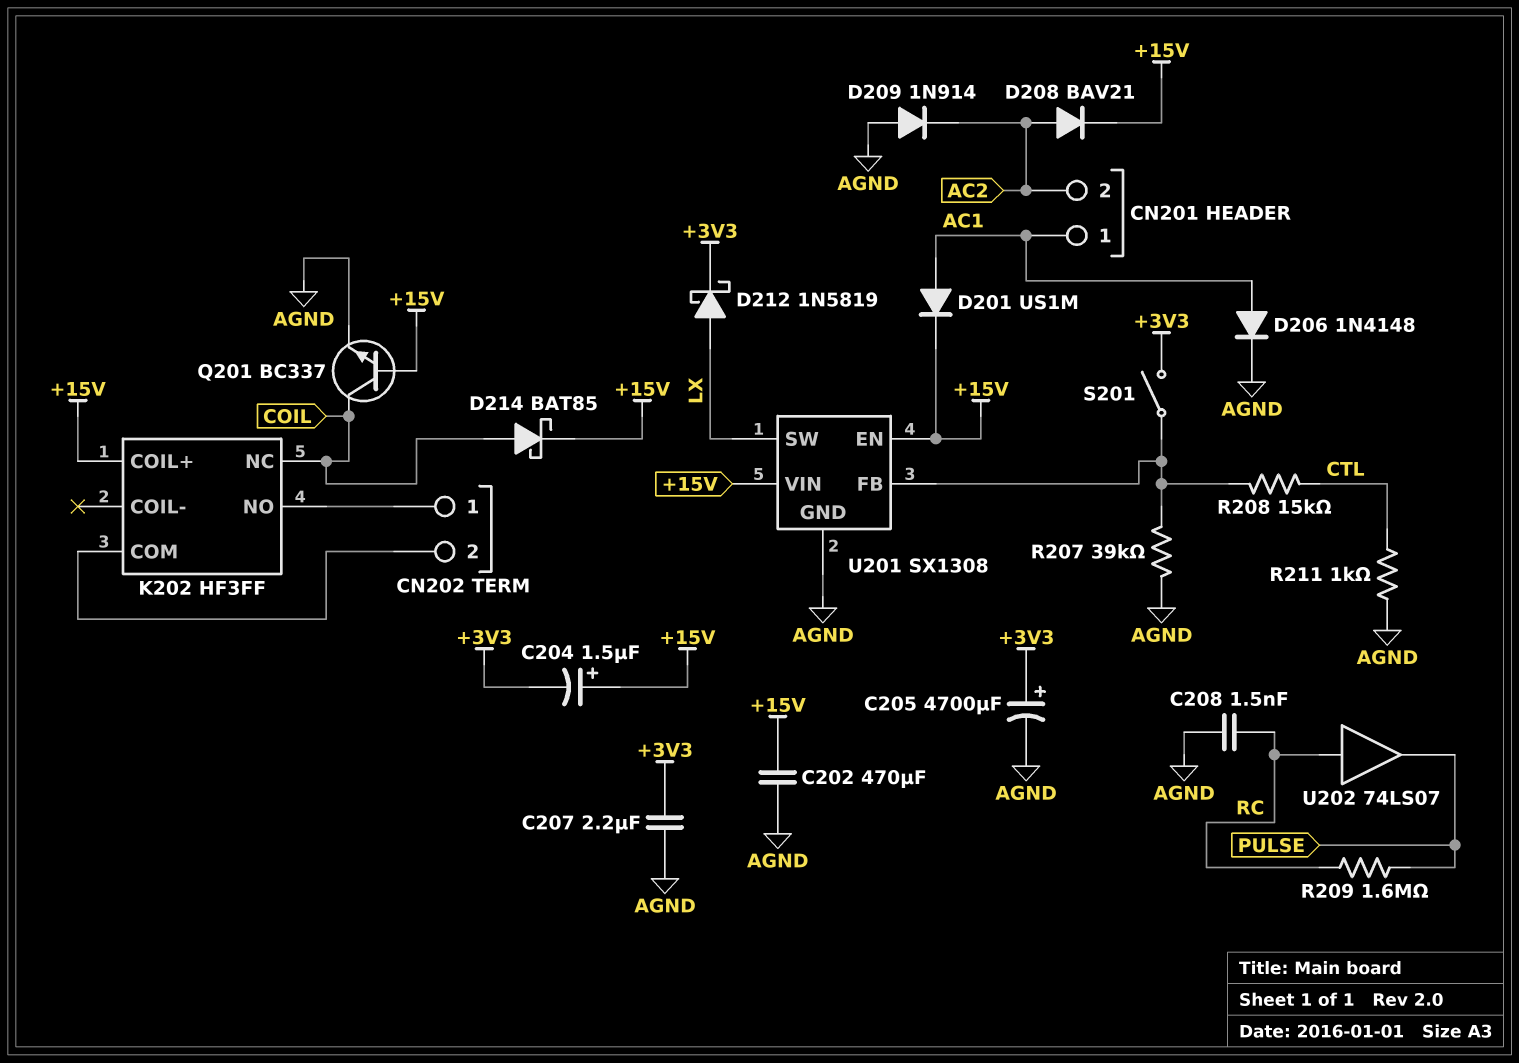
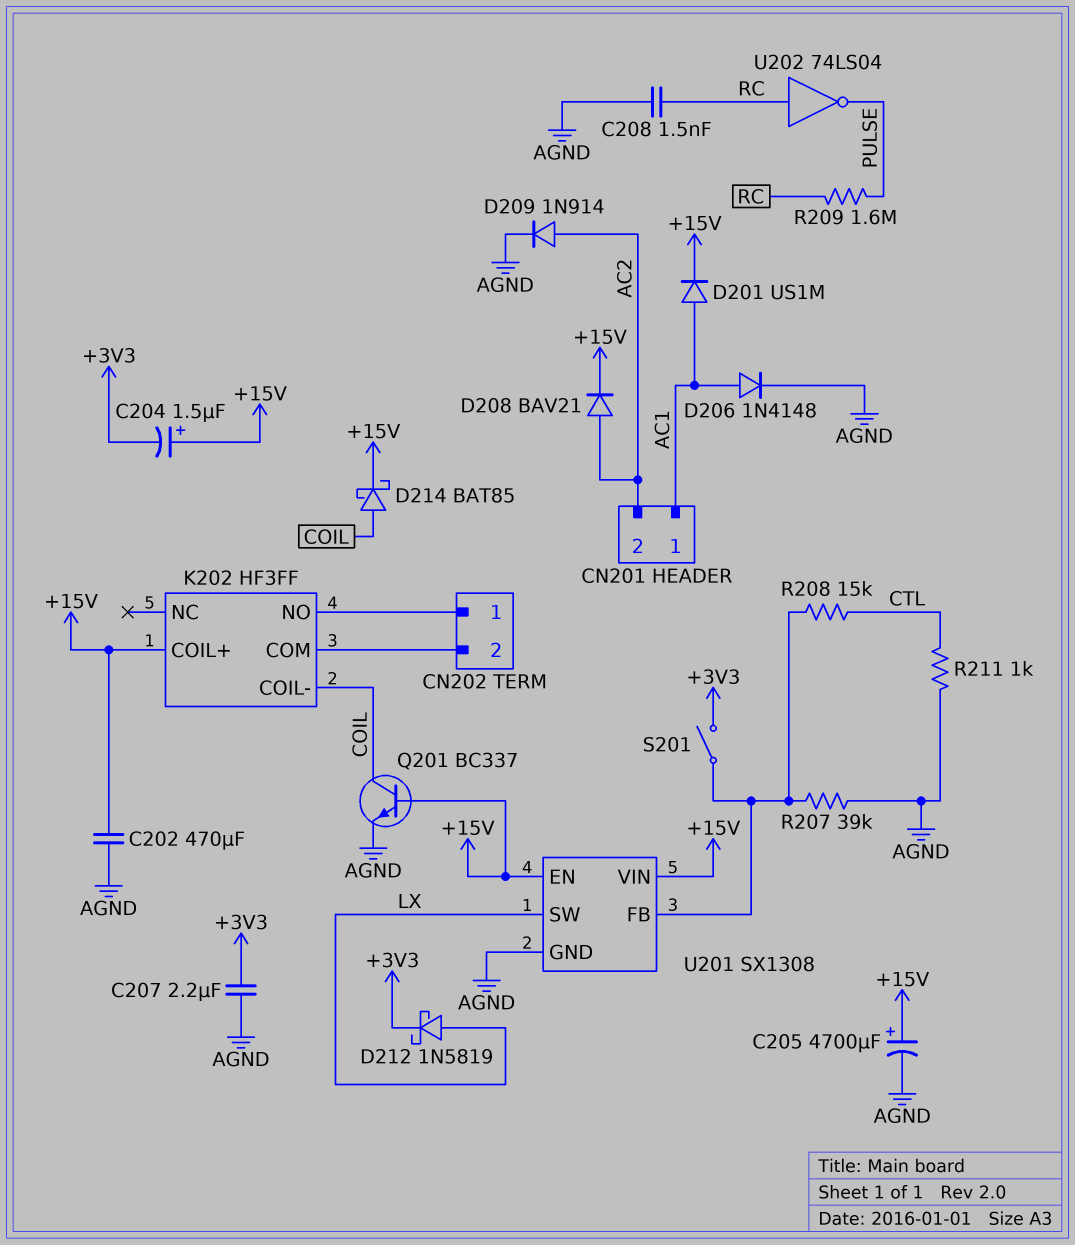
C205: 4700uF (plus +3V3, minus AGND) -> 4700uF (plus +15V, minus AGND)
D209: diode 1N914 (A AGND, K AC2) -> diode 1N914 (A AC2, K AGND)
K202 pin COIL-: none -> COIL
K202 pin NC: COIL -> none
U202: buffer 74LS07 (in RC, out PULSE) -> NOT 74LS04 (in RC, out PULSE)

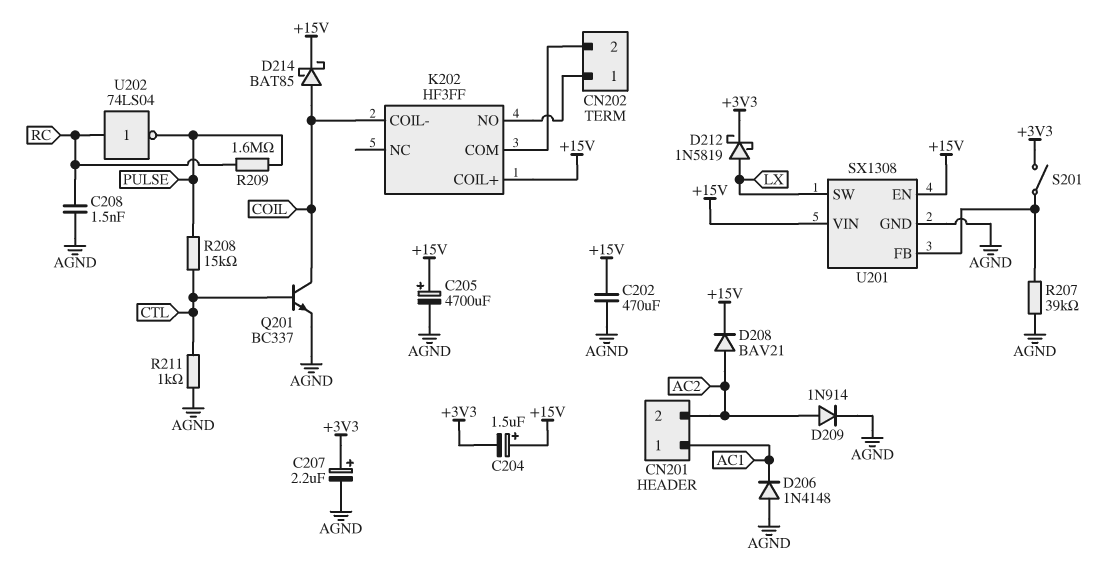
C207: 2.2uF (+3V3, AGND) -> 2.2uF (plus +3V3, minus AGND)
D201: diode US1M (A AC1, K +15V) -> none
D206: diode 1N4148 (A AC1, K AGND) -> diode 1N4148 (A AGND, K AC1)
Q201: NPN BC337 (B +15V, C COIL, E AGND) -> NPN BC337 (B CTL, C COIL, E AGND)
R208: 15k (CTL, U201/FB) -> 15k (CTL, PULSE)

